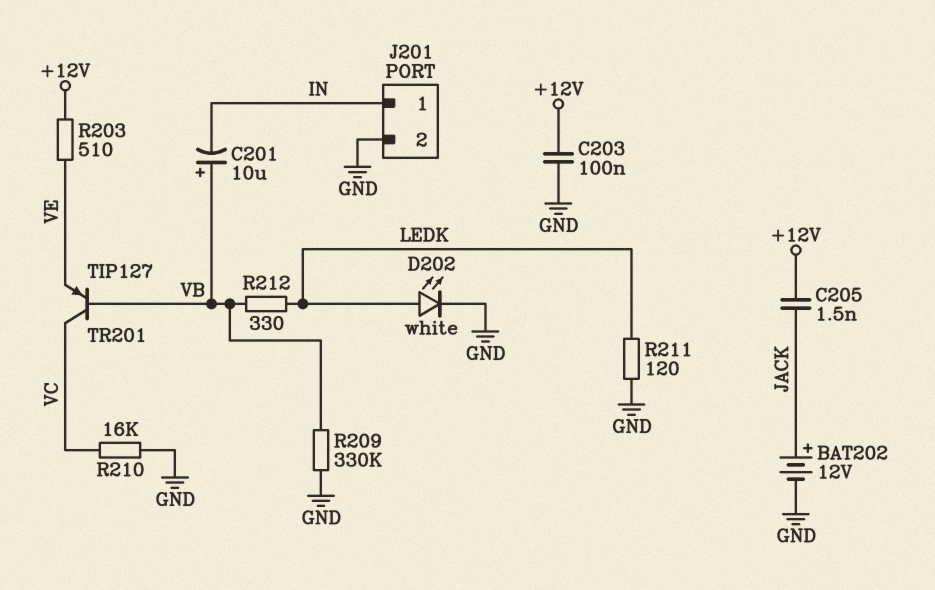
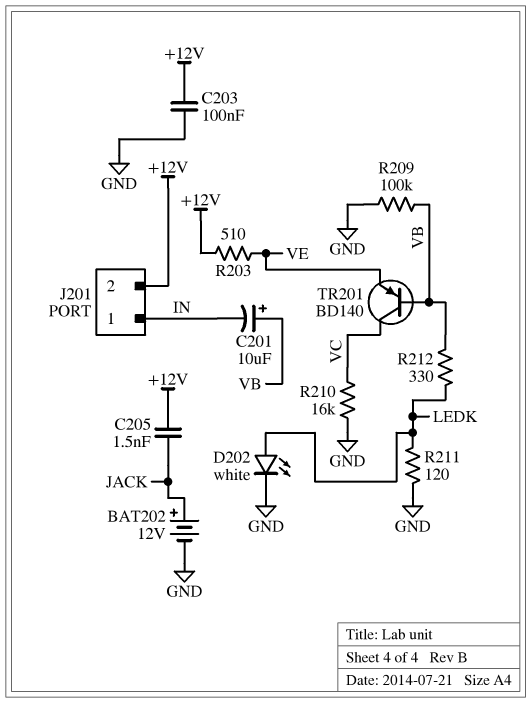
J201 pin 2: GND -> +12V
R209: 330k (GND, VB) -> 100k (GND, VB)
TR201: PNP TIP127 (B VB, C VC, E VE) -> PNP BD140 (B VB, C VC, E VE)

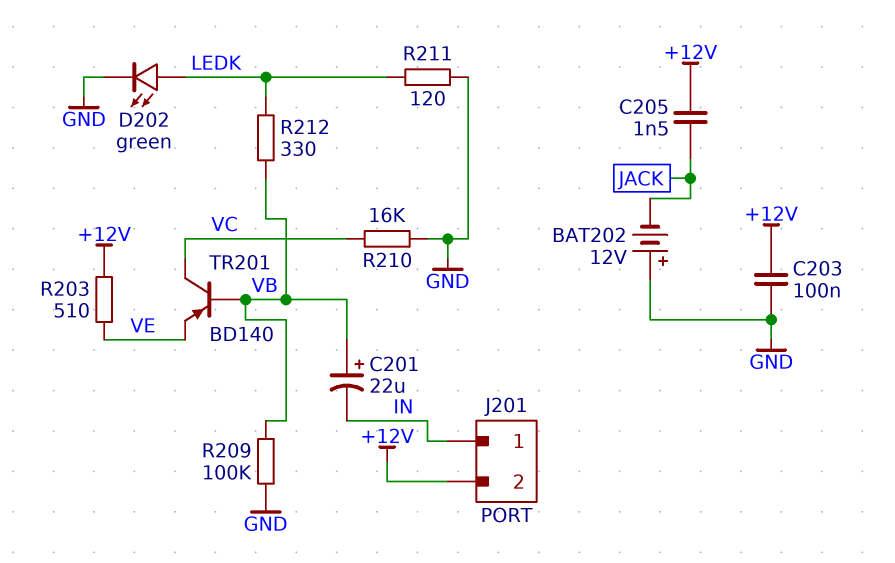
BAT202: 12V (plus JACK, minus GND) -> 12V (plus GND, minus JACK)
C201: 10uF (plus VB, minus IN) -> 22uF (plus VB, minus IN)
D202: LED white (A LEDK, K GND) -> LED green (A LEDK, K GND)

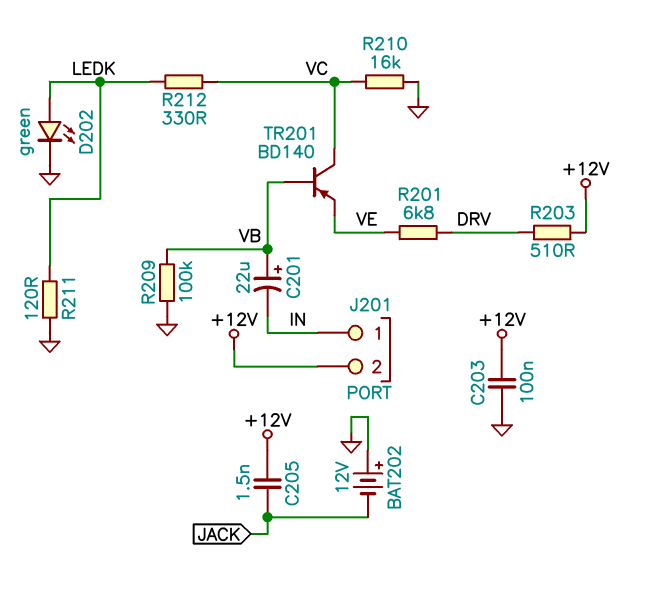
R201: none -> 6.8k (DRV, VE)
R203: 510 (+12V, VE) -> 510 (+12V, DRV)
R212: 330 (LEDK, VB) -> 330 (LEDK, VC)

